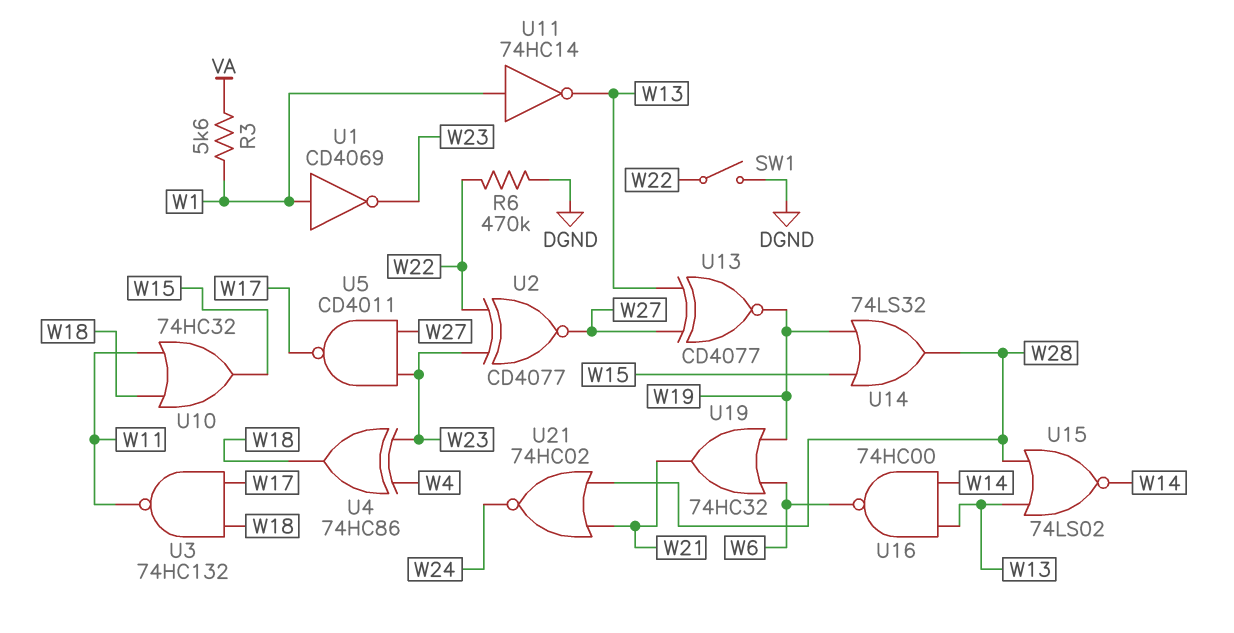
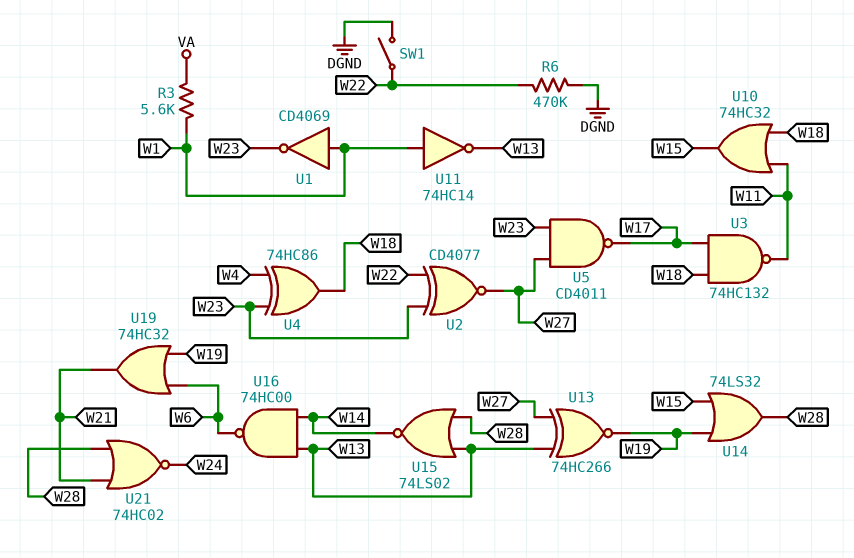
U13: XNOR CD4077 (in W13, in W27, out W19) -> XNOR 74HC266 (in W13, in W27, out W19)

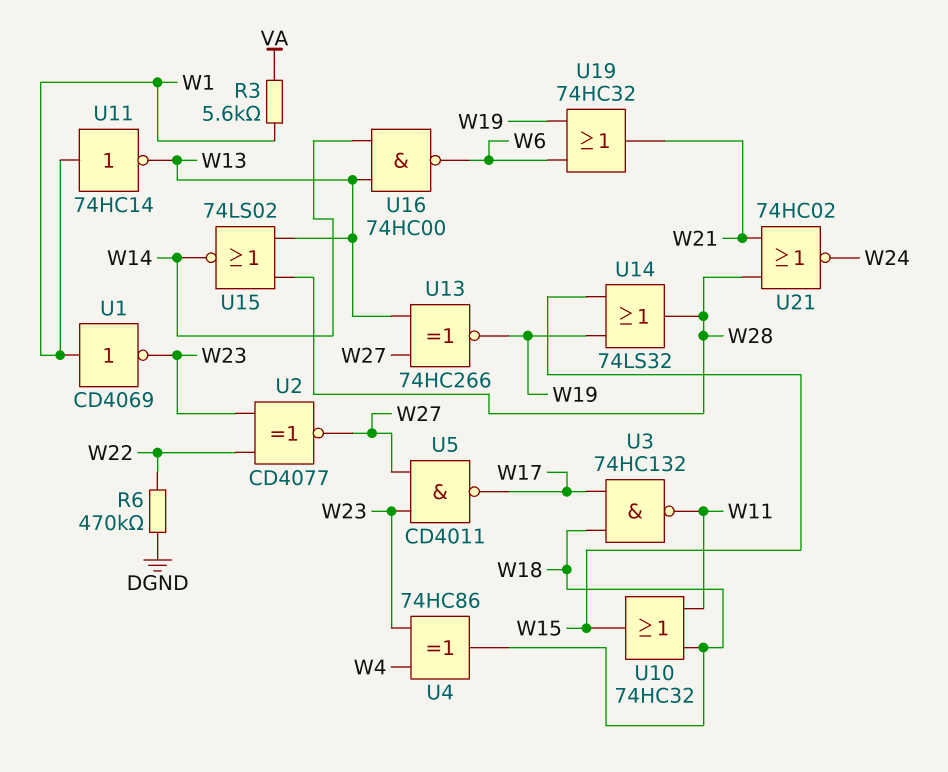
SW1: switch (DGND, W22) -> none

